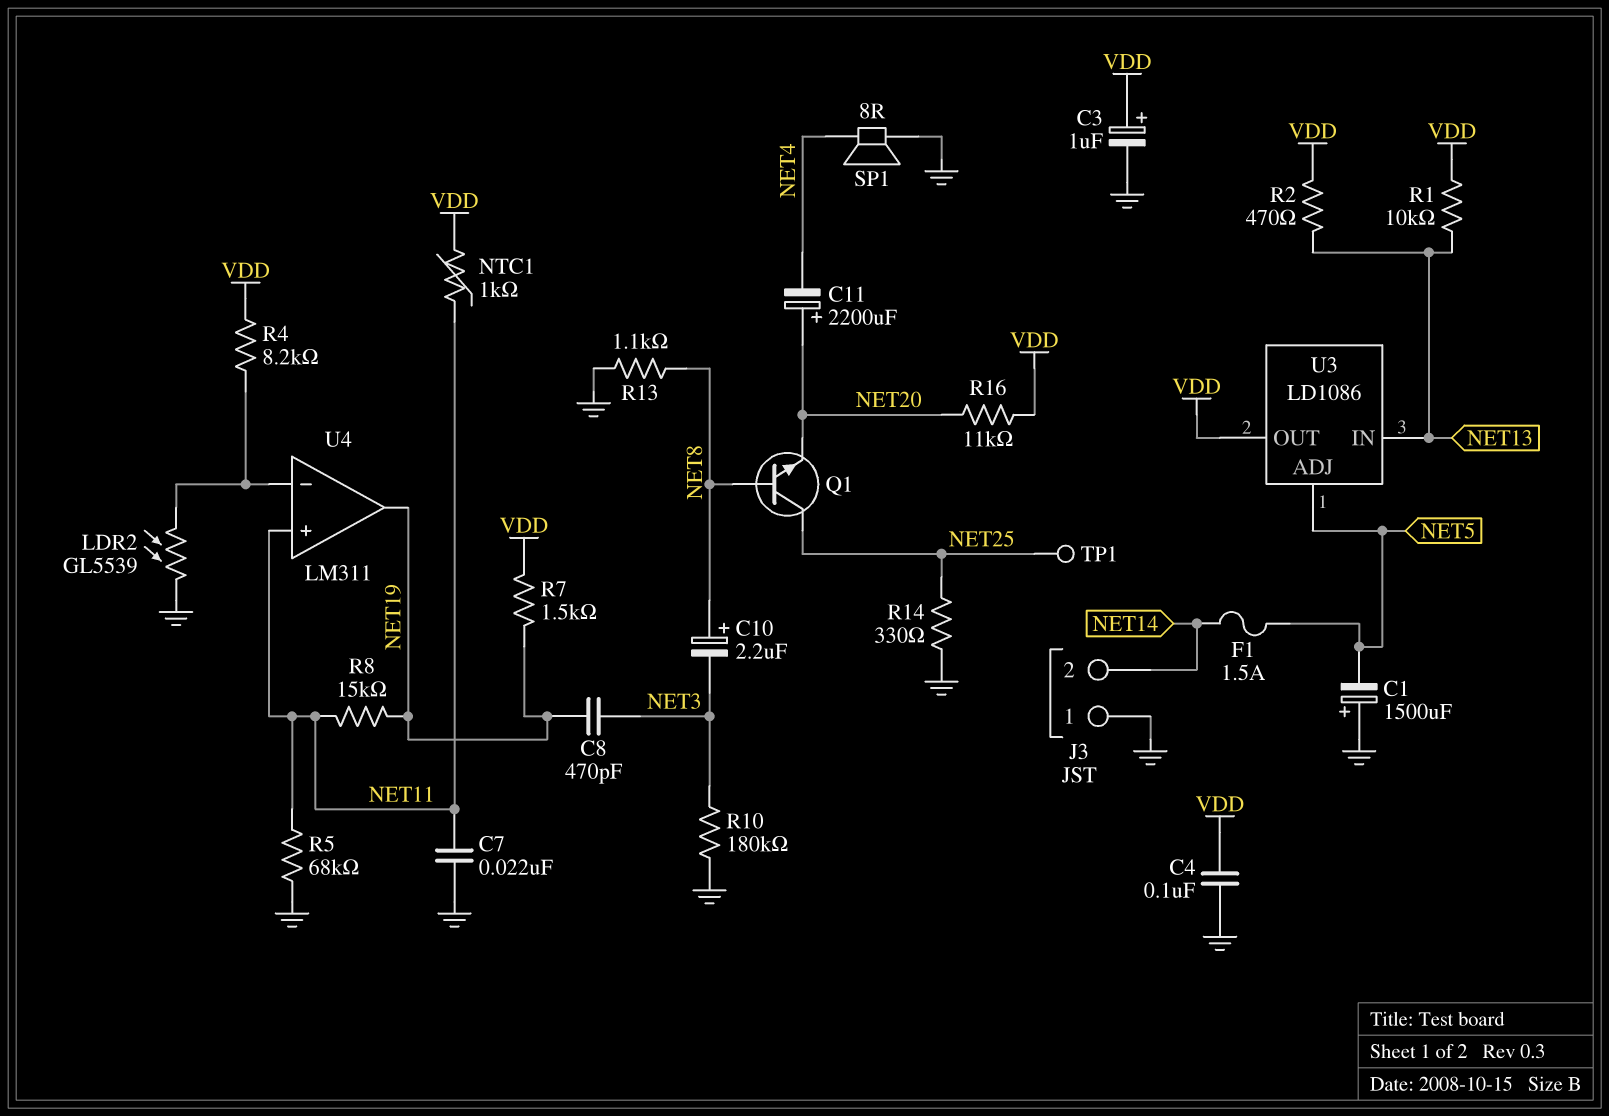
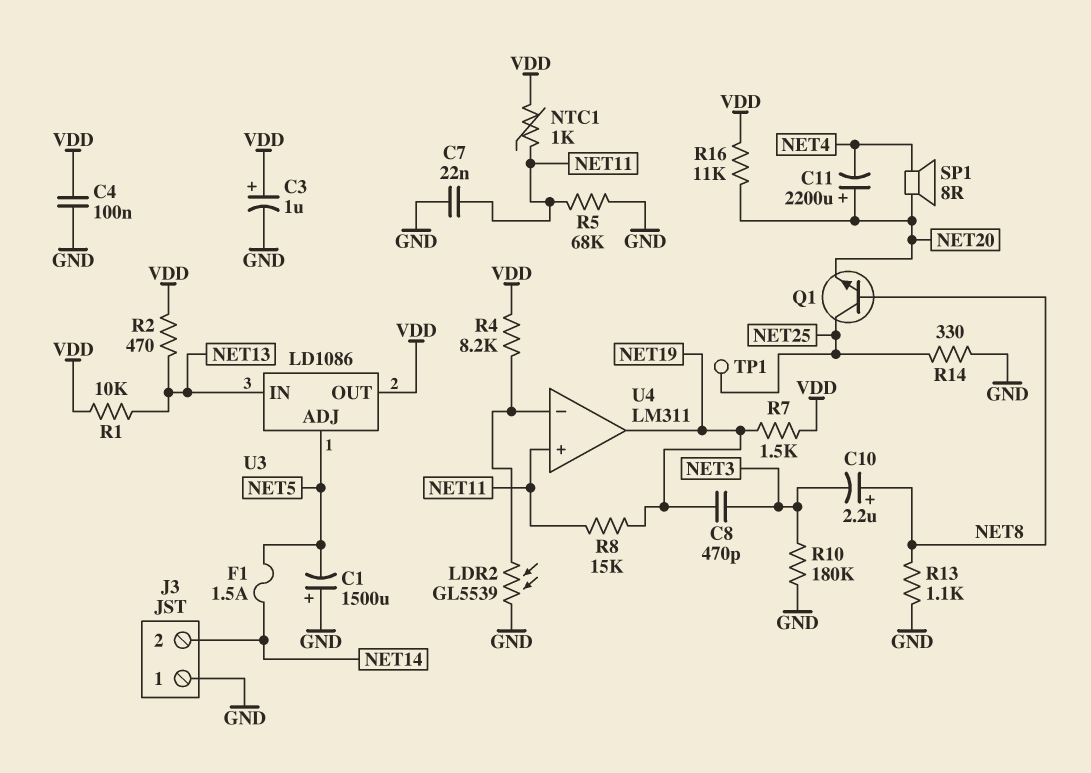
SP1: speaker 8R (GND, NET4) -> speaker 8R (NET4, NET20)

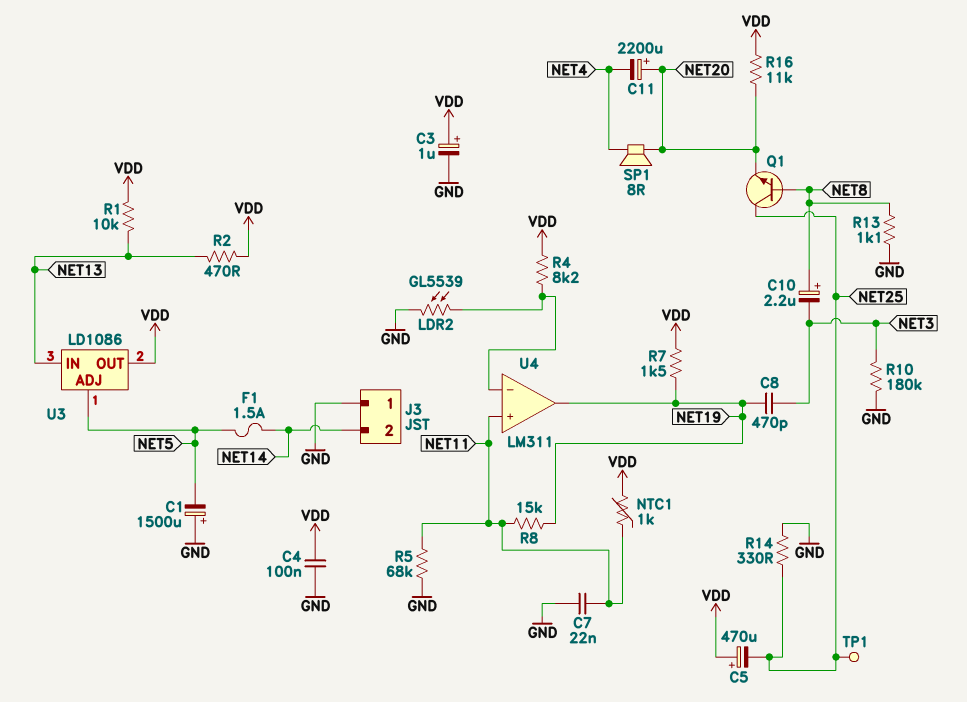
C5: none -> 470uF (plus VDD, minus NET25)

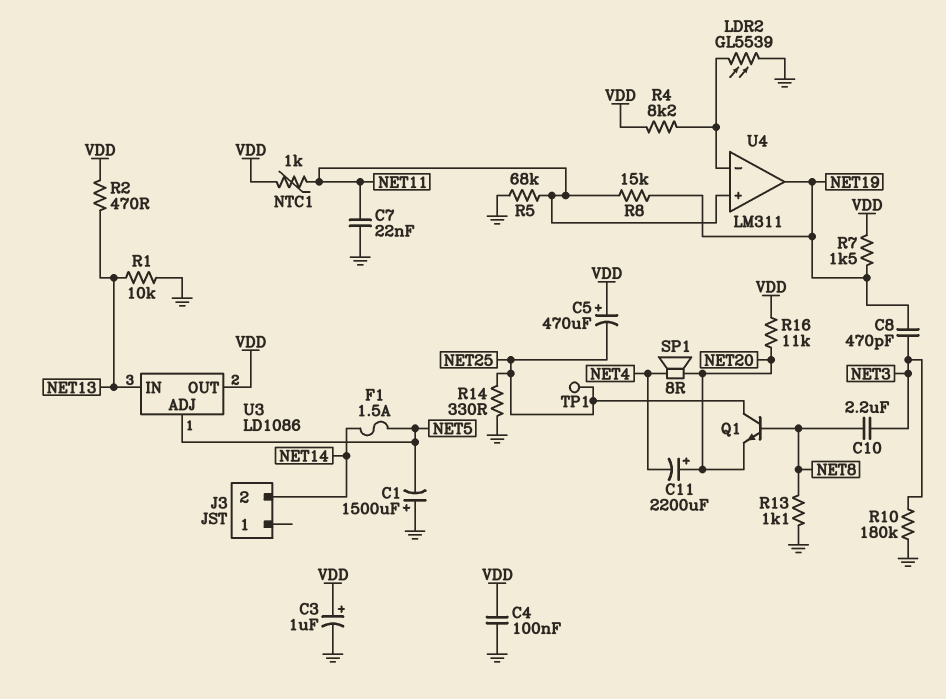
C10: 2.2uF (plus NET8, minus NET3) -> 2.2uF (NET3, NET8)
J3 pin 1: GND -> none
R1: 10k (NET13, VDD) -> 10k (GND, NET13)

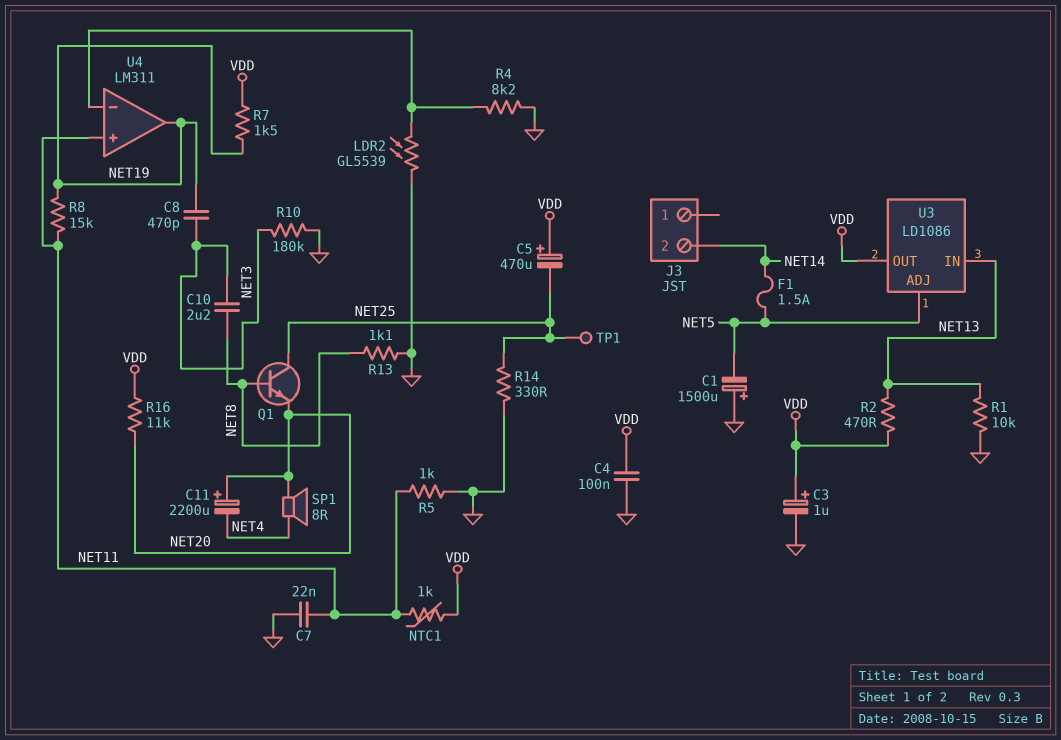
R4: 8.2k (U4/in-, VDD) -> 8.2k (GND, U4/in-)
R5: 68k (GND, NET11) -> 1k (GND, NET11)

